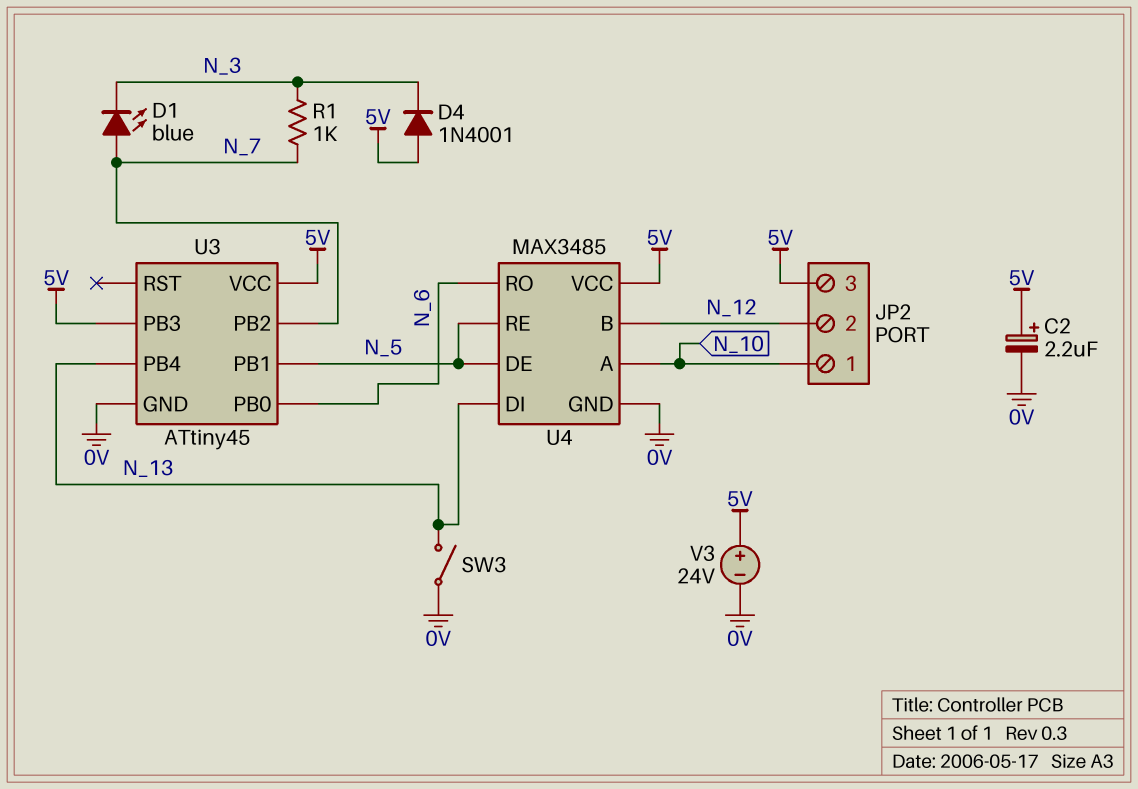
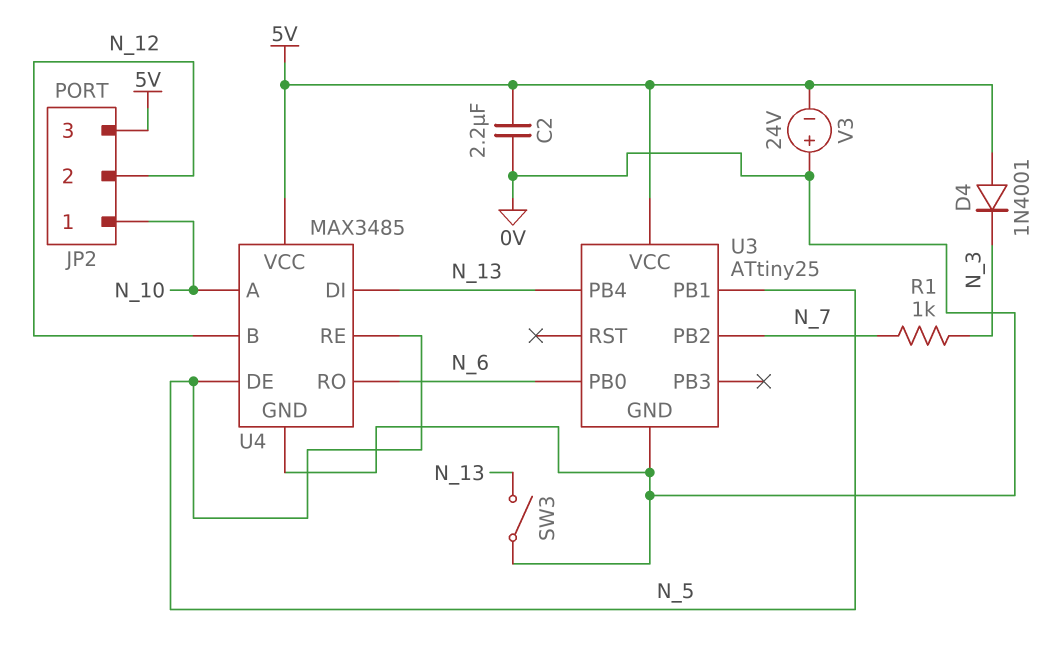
C2: 2.2uF (plus 5V, minus 0V) -> 2.2uF (0V, 5V)
D1: LED blue (A N_7, K N_3) -> none
U3: ATtiny45 -> ATtiny25
U3 pin PB3: 5V -> none
V3: 24V (plus 5V, minus 0V) -> 24V (plus 0V, minus 5V)

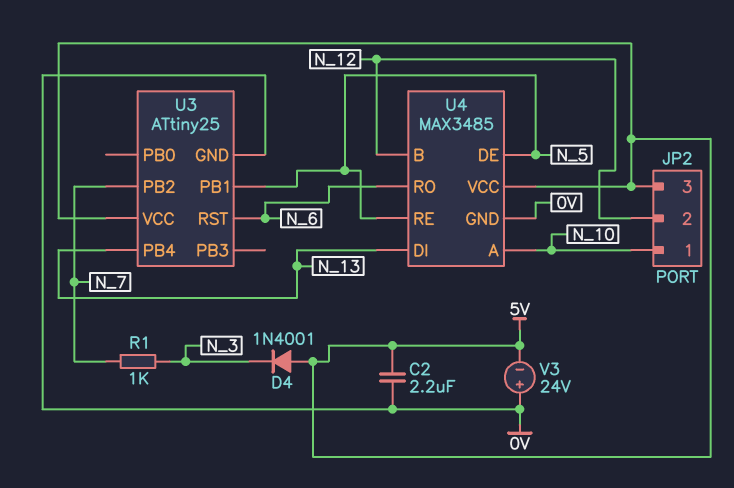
SW3: switch (0V, N_13) -> none
U3 pin PB0: N_6 -> none
U3 pin RST: none -> N_6

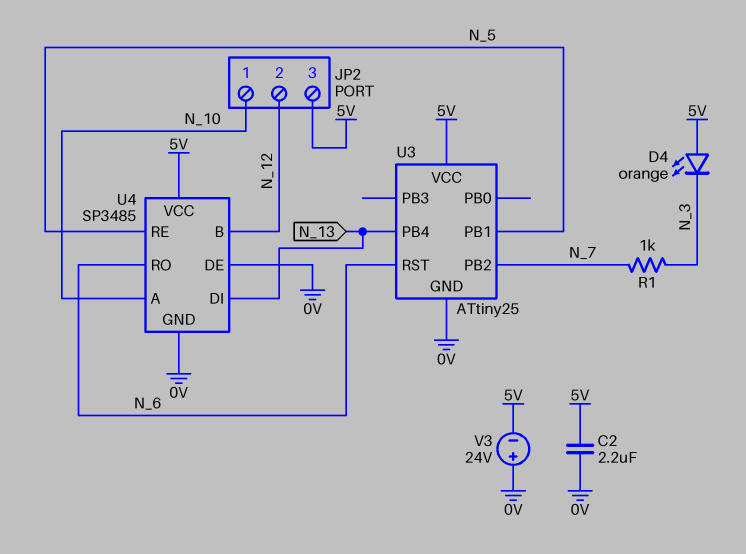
D4: diode 1N4001 (A 5V, K N_3) -> LED orange (A 5V, K N_3)
U4: MAX3485 -> SP3485
U4 pin DE: N_5 -> 0V

